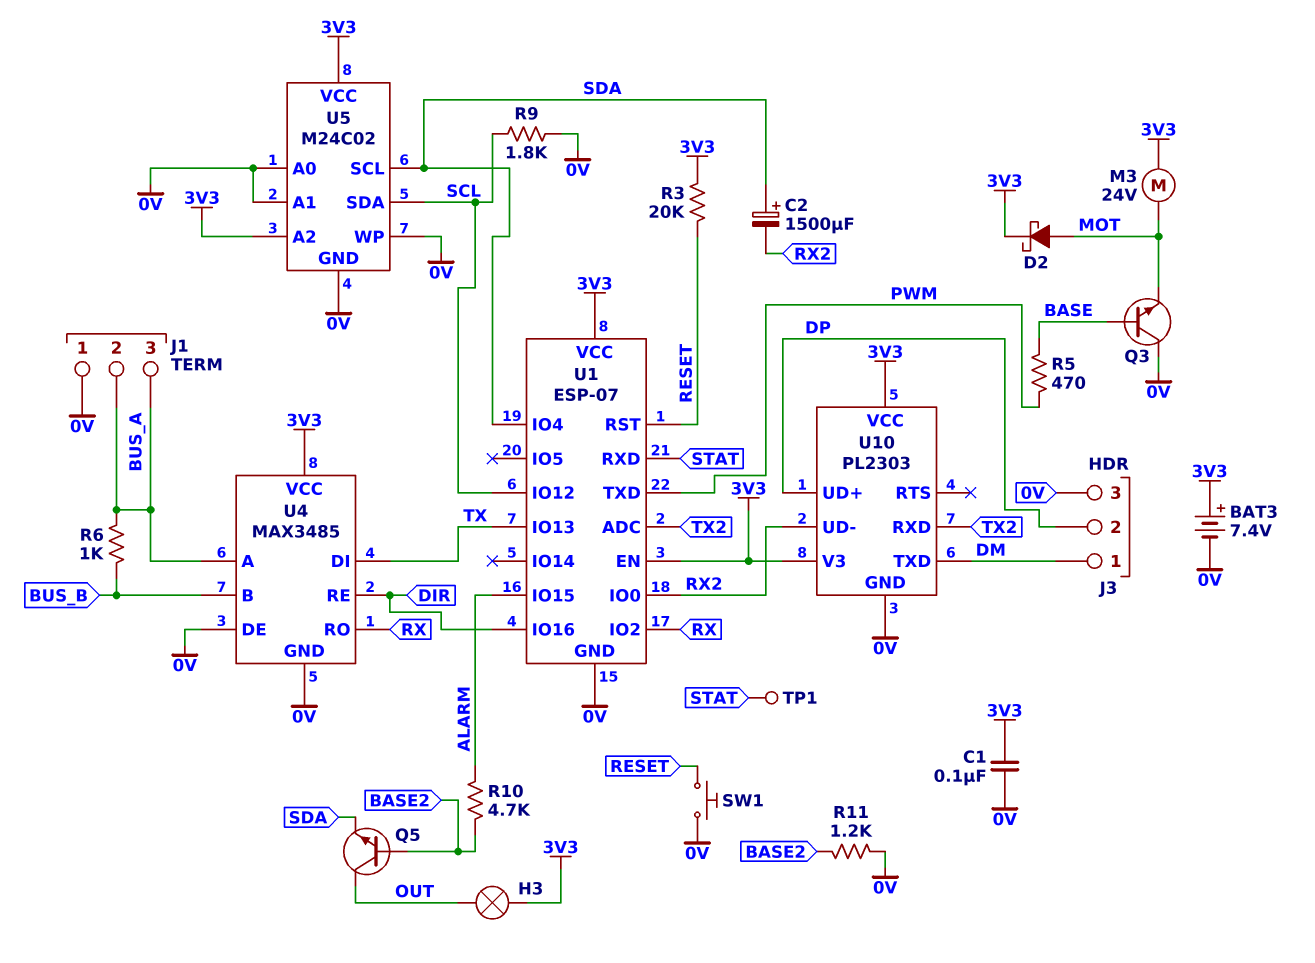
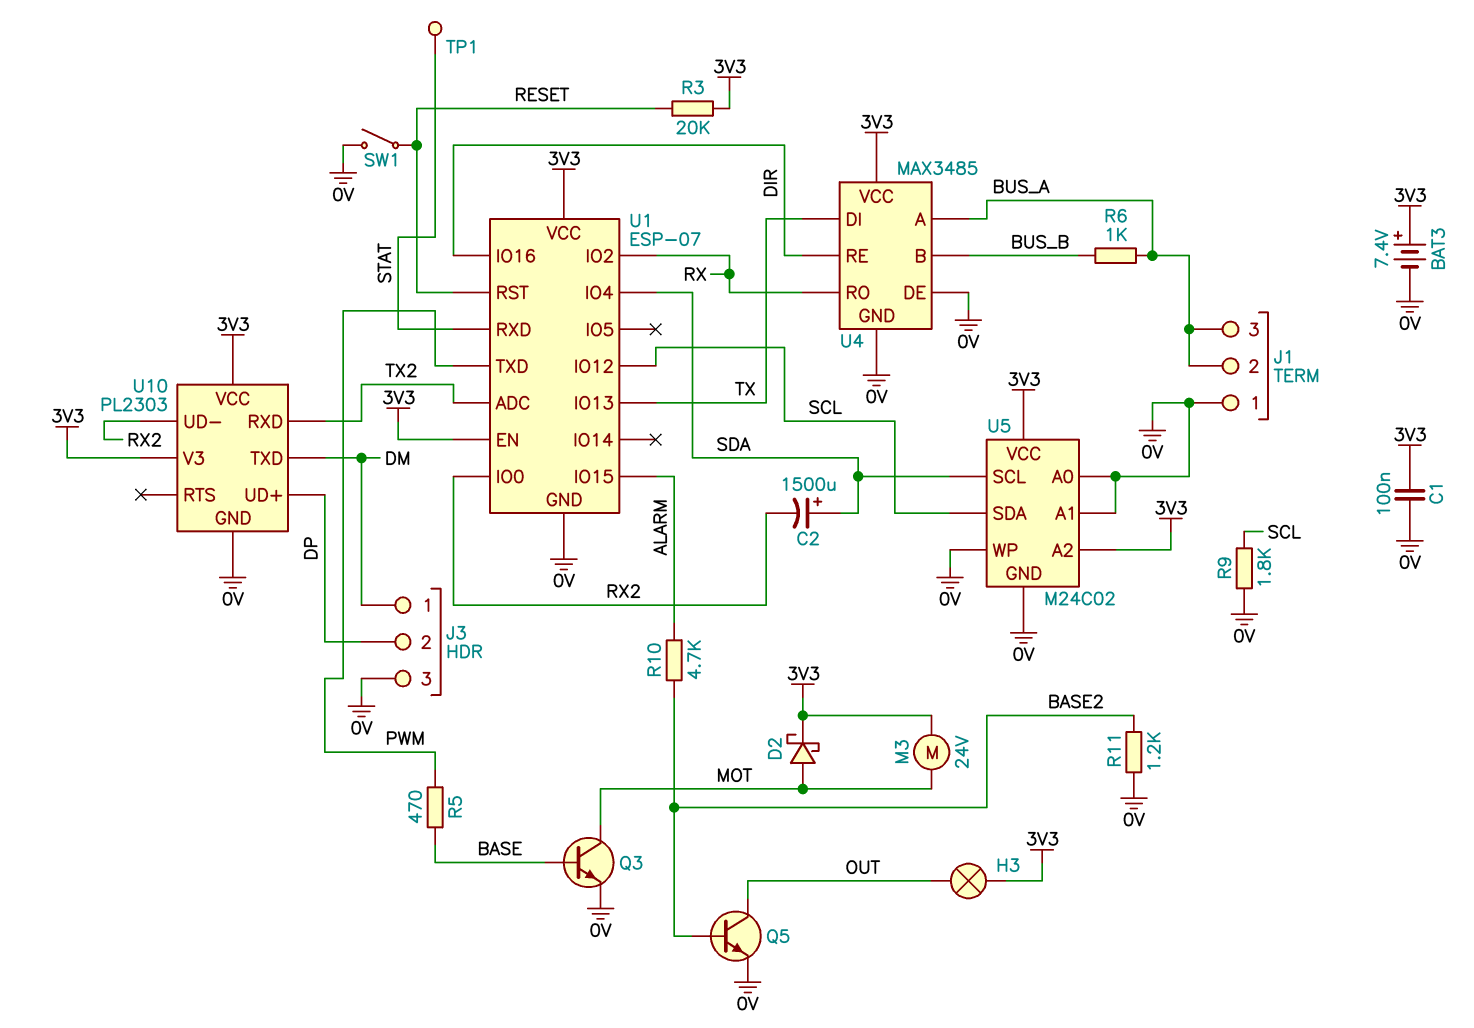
Q3: NPN (B BASE, C 0V, E MOT) -> NPN (B BASE, C MOT, E 0V)
Q5: NPN (B BASE2, C OUT, E SDA) -> NPN (B BASE2, C OUT, E 0V)
SW1: button (0V, RESET) -> switch (0V, RESET)

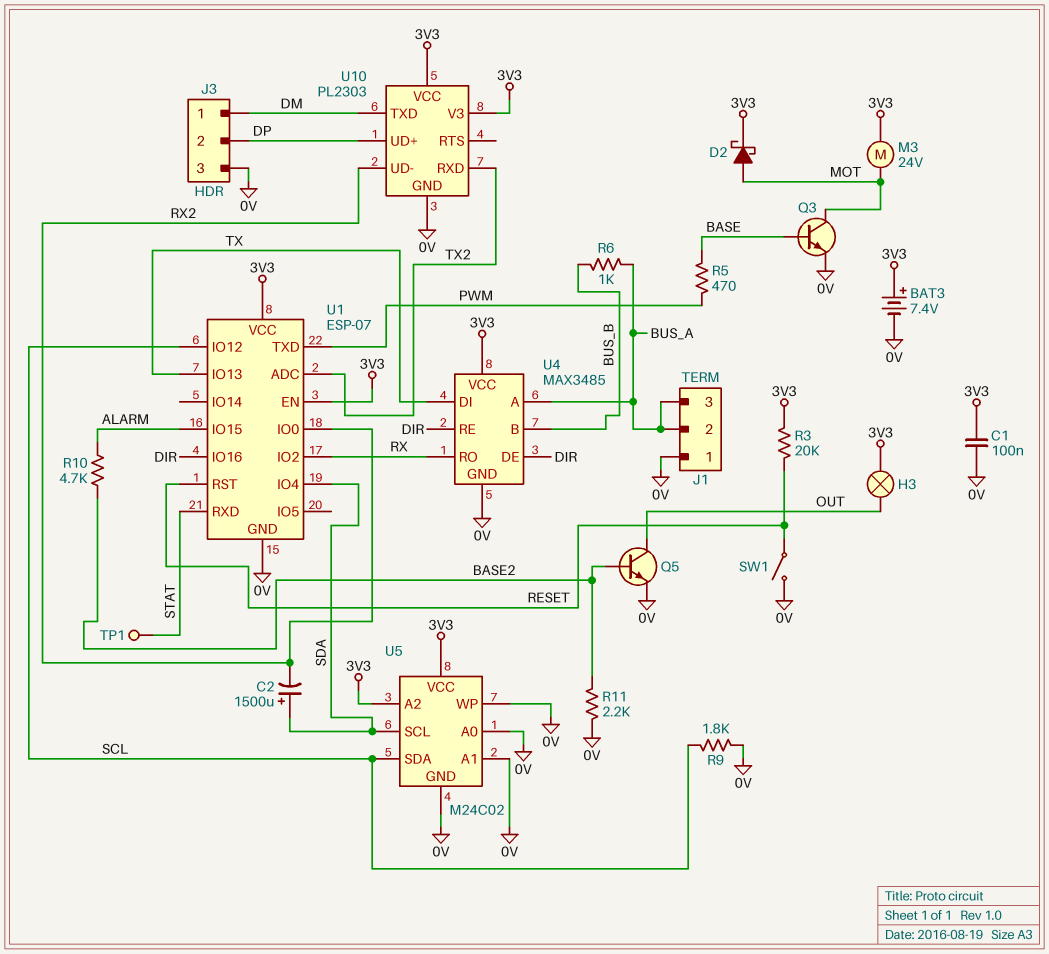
R11: 1.2k (0V, BASE2) -> 2.2k (0V, BASE2)
U4 pin DE: 0V -> DIR

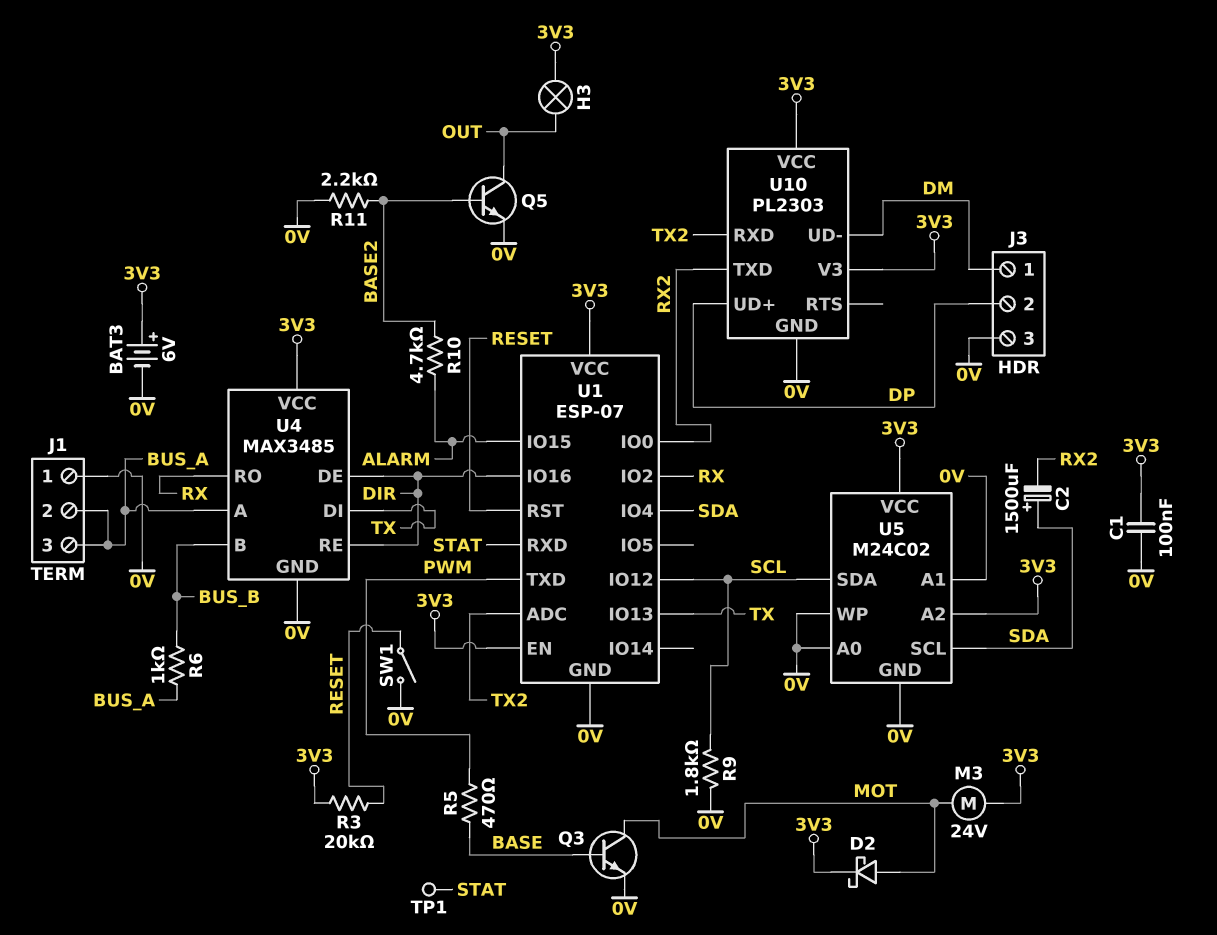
BAT3: 7.4V (plus 3V3, minus 0V) -> 6V (plus 3V3, minus 0V)
U10 pin TXD: DM -> RX2
U10 pin UD-: RX2 -> DM

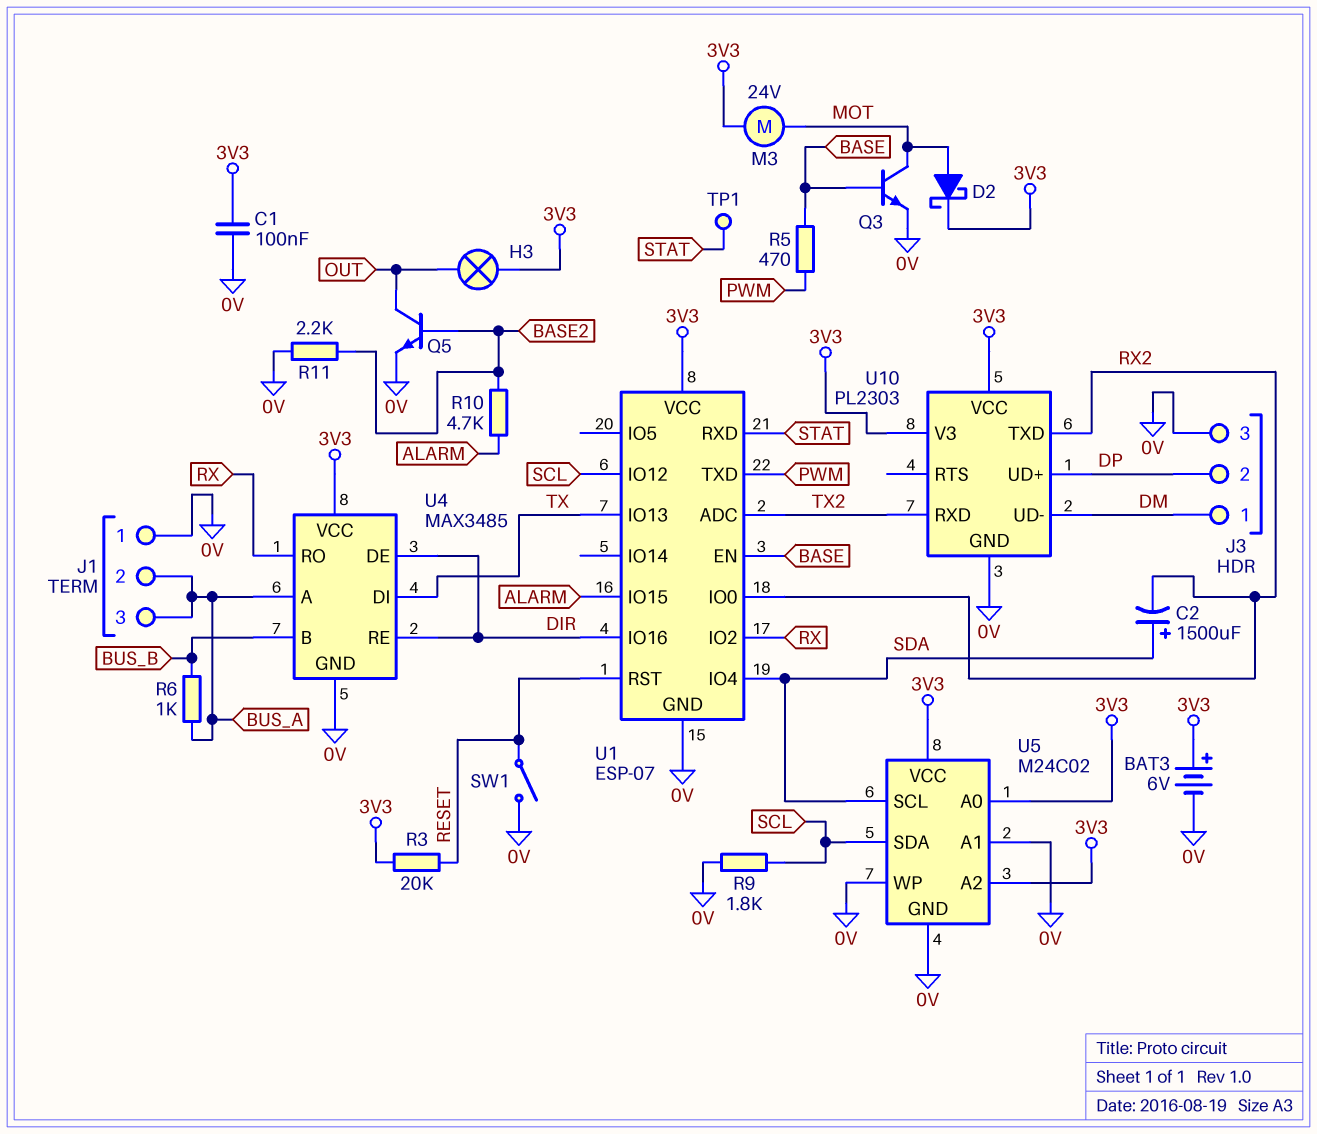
U1 pin EN: 3V3 -> BASE
U5 pin A0: 0V -> 3V3

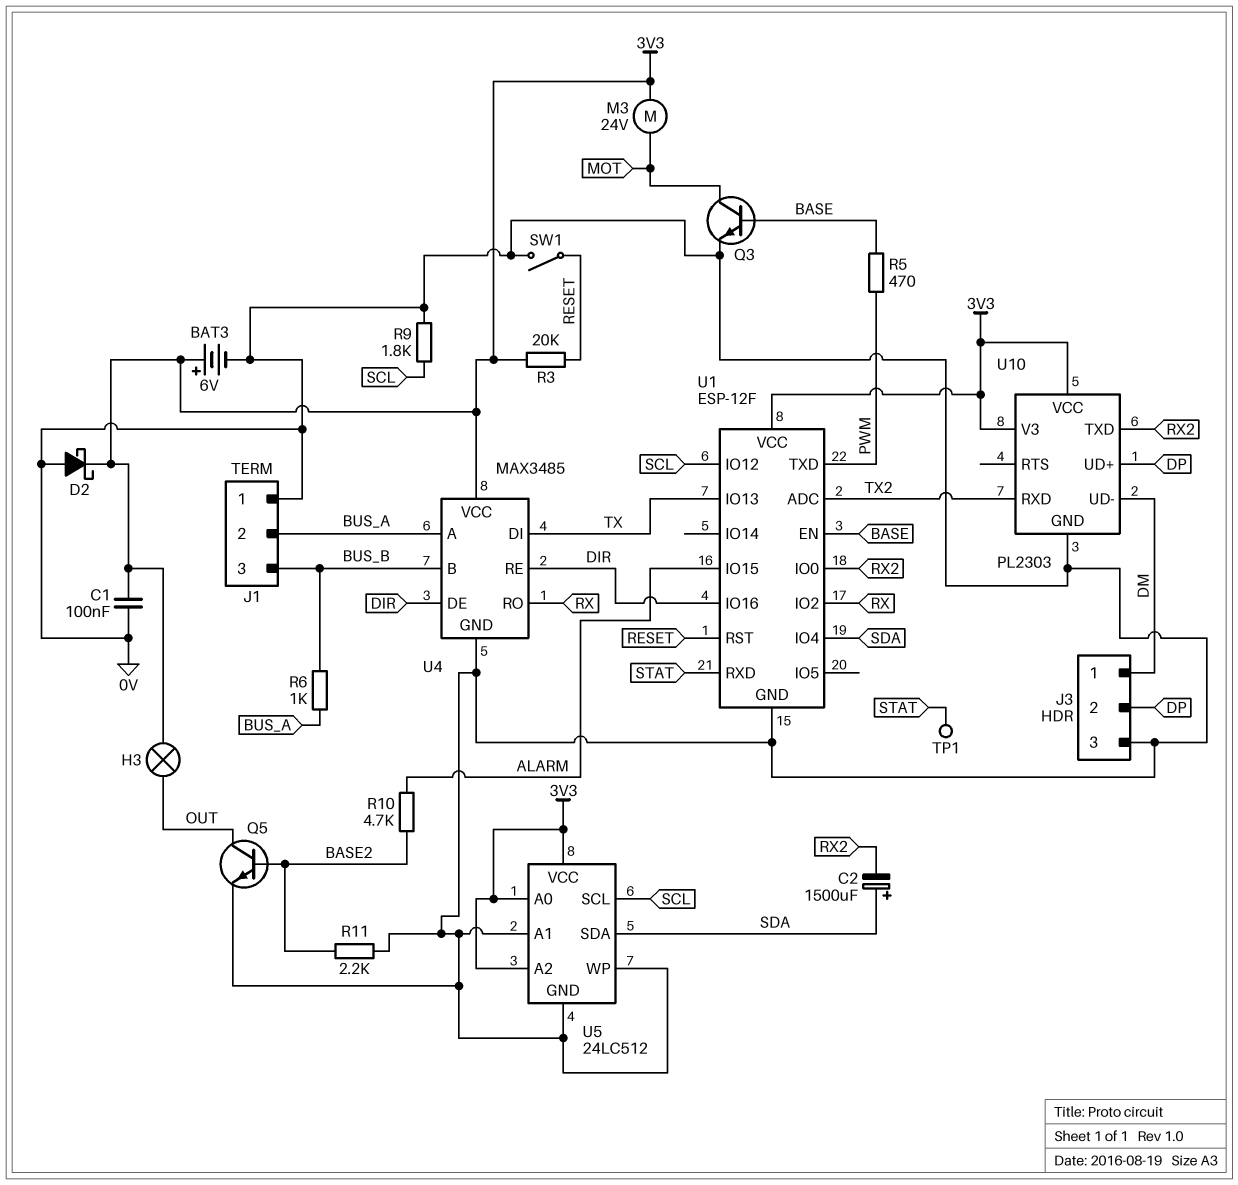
D2: schottky (A MOT, K 3V3) -> schottky (A 0V, K 3V3)
J1 pin 3: BUS_A -> BUS_B
U1: ESP-07 -> ESP-12F
U5: M24C02 -> 24LC512
U5 pin SCL: SDA -> SCL
U5 pin SDA: SCL -> SDA

